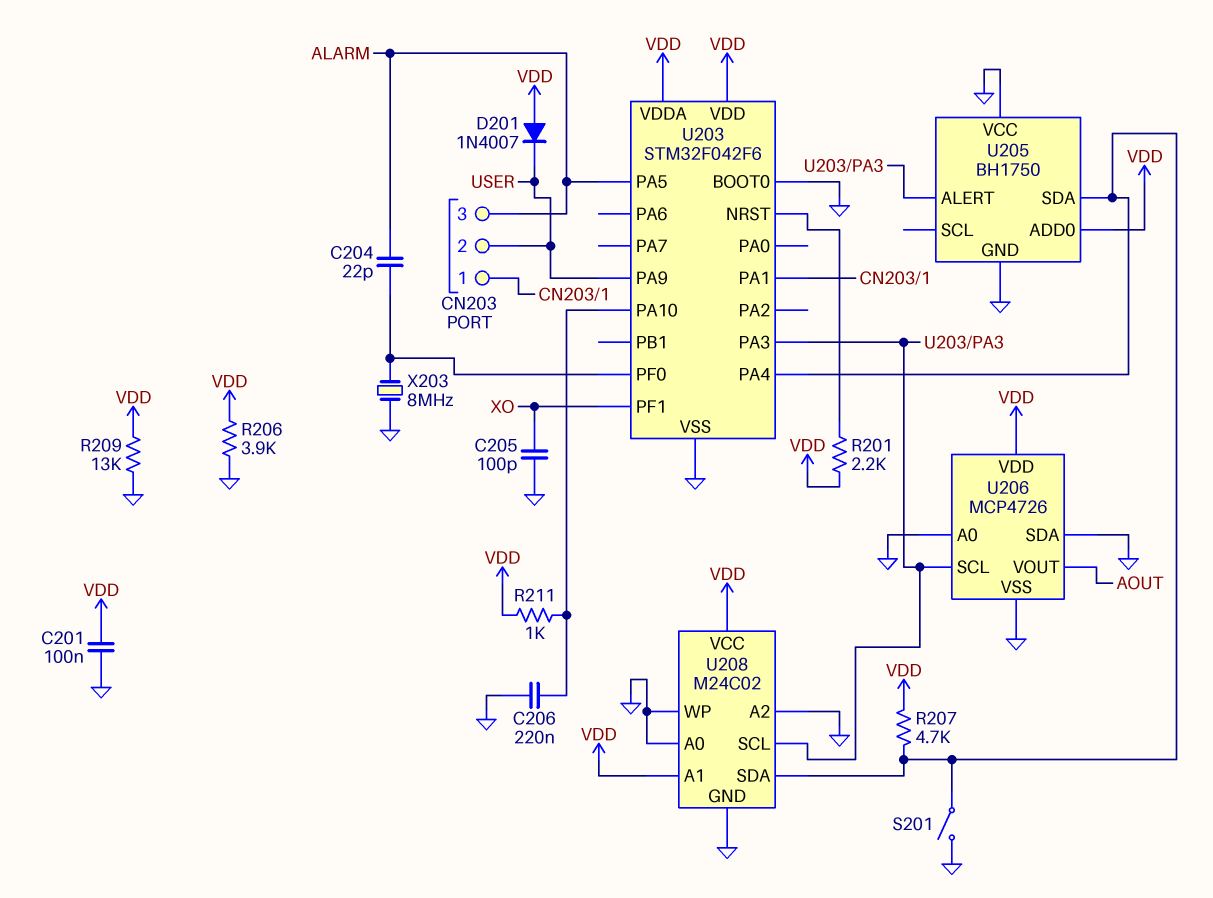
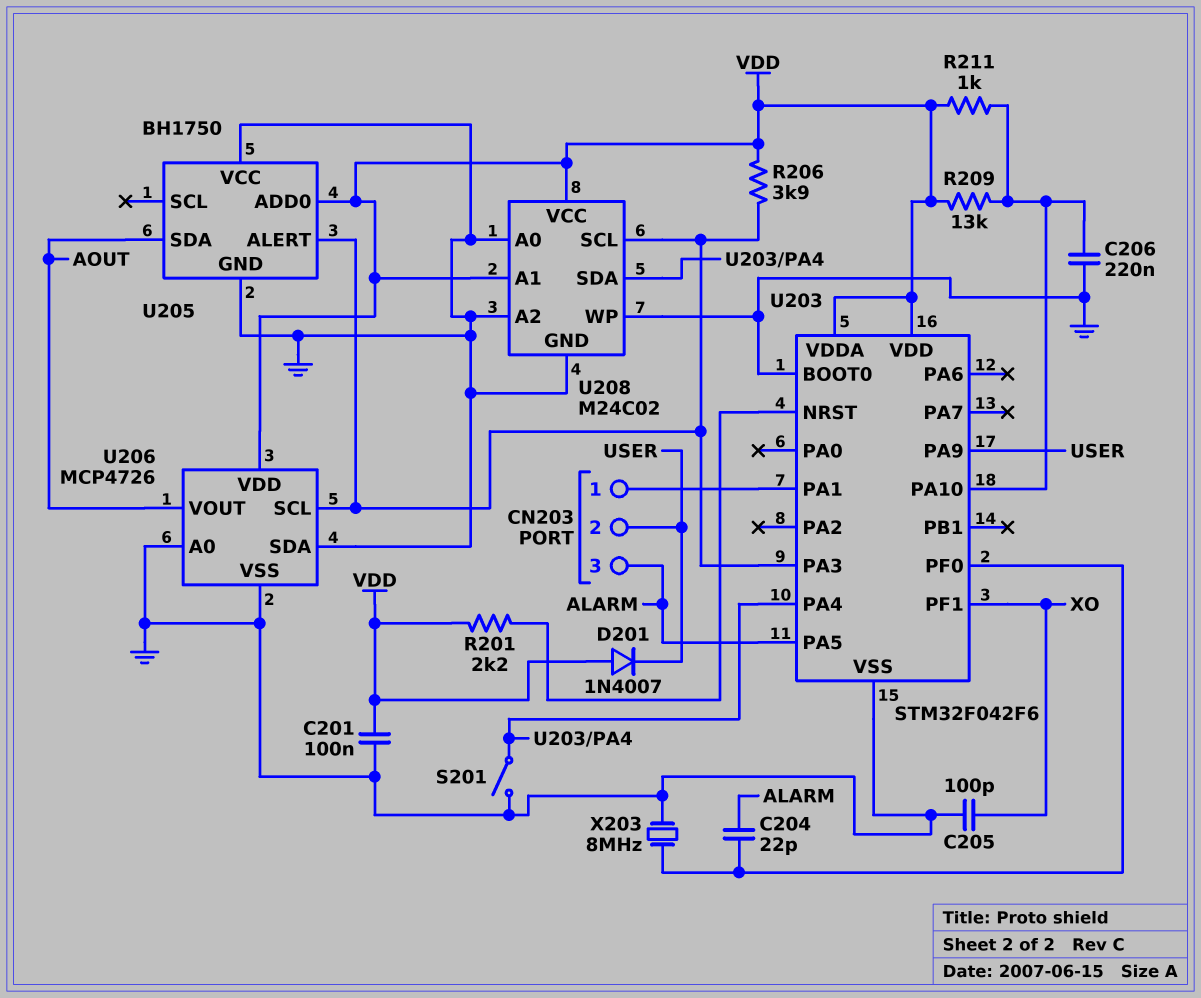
R206: 3.9k (GND, VDD) -> 3.9k (U203/PA3, VDD)
R207: 4.7k (U203/PA4, VDD) -> none
R209: 13k (GND, VDD) -> 13k (U203/PA10, VDD)
U205 pin SDA: U203/PA4 -> AOUT

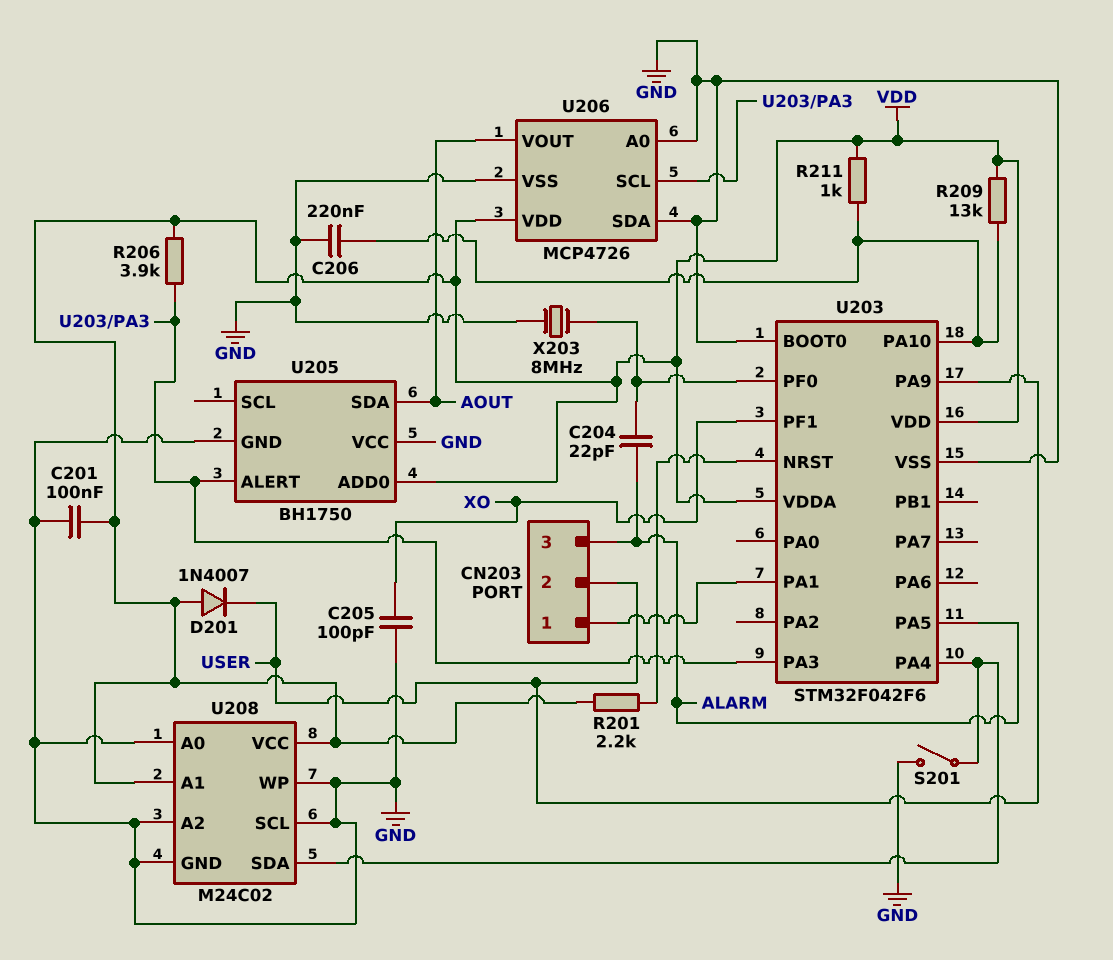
U208 pin SCL: U203/PA3 -> GND

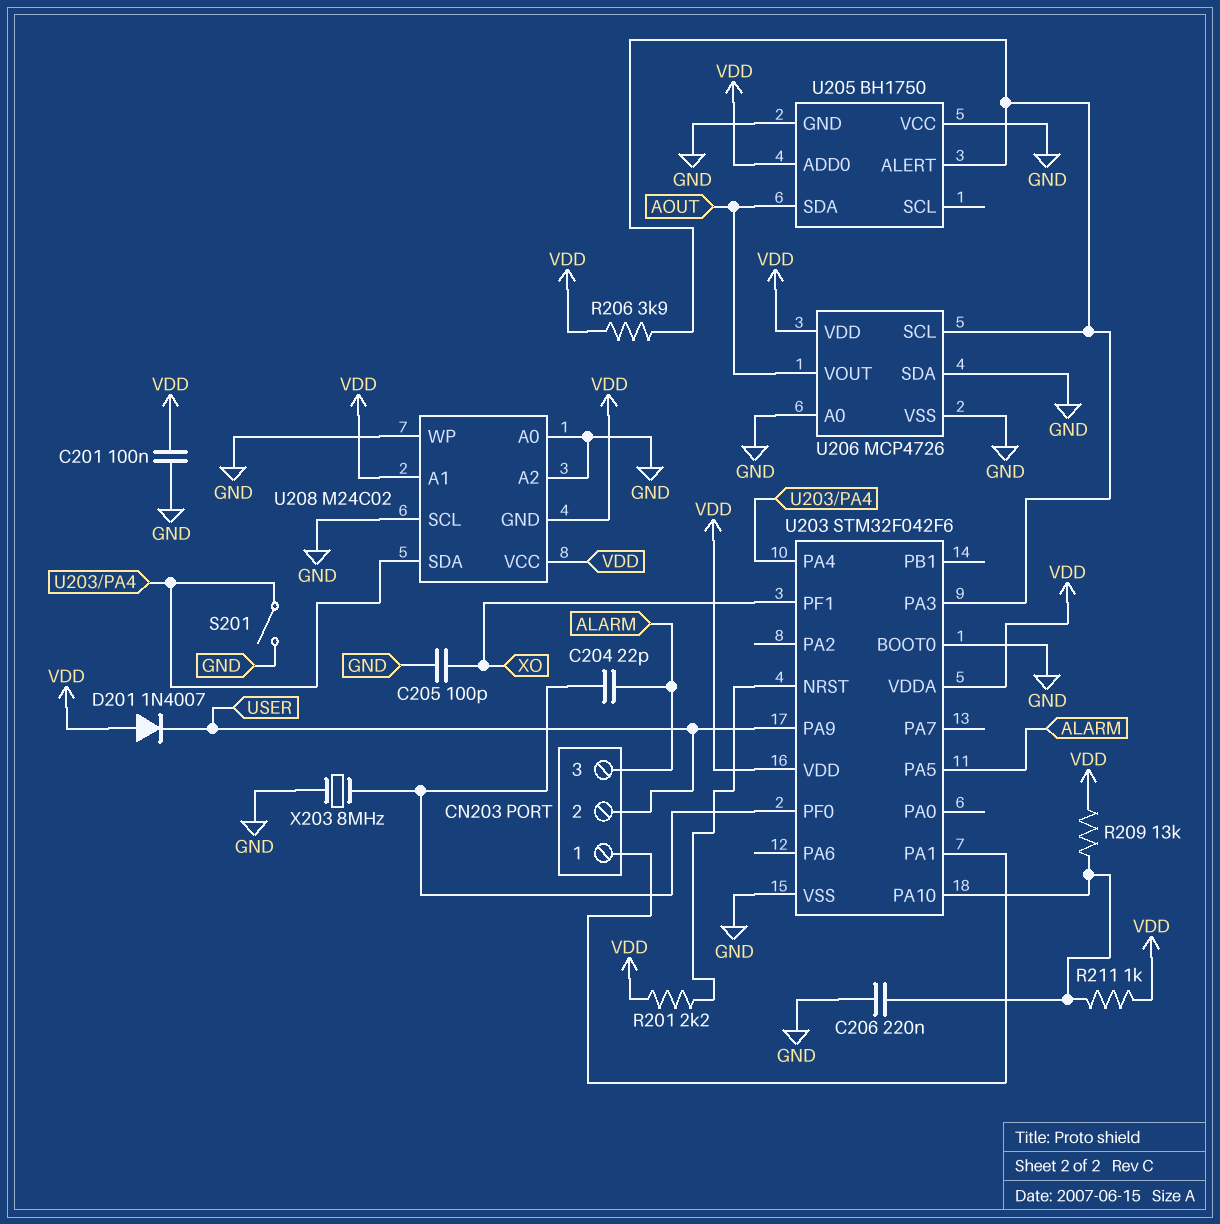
U208 pin GND: GND -> VDD

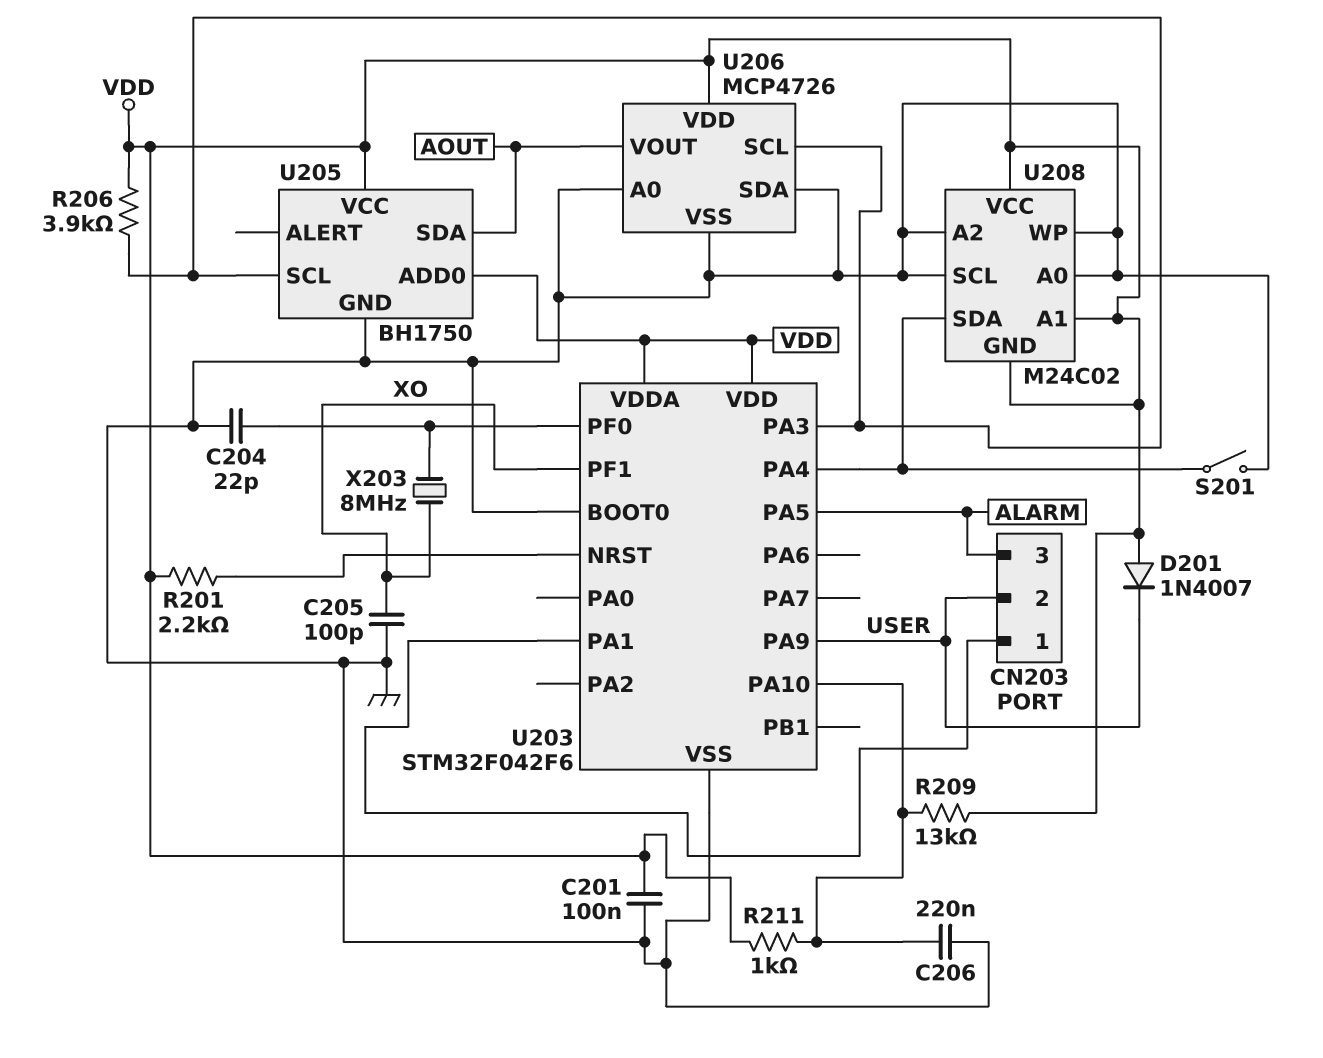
C204: 22pF (ALARM, U203/PF0) -> 22pF (GND, U203/PF0)
U205 pin ALERT: U203/PA3 -> none
U205 pin SCL: none -> U203/PA3
U205 pin VCC: GND -> VDD
X203: 8MHz (GND, U203/PF0) -> 8MHz (U203/PF0, XO)

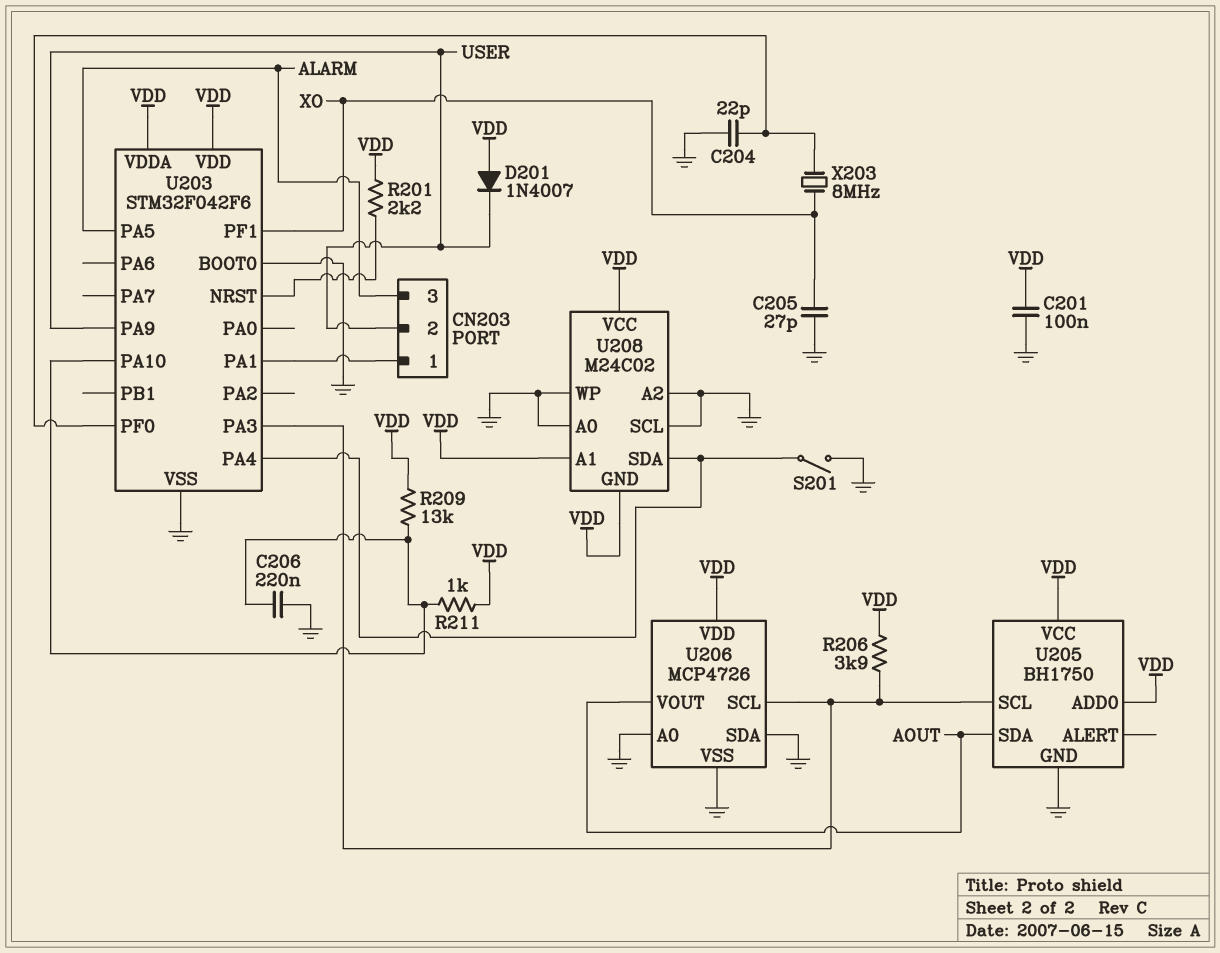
C205: 100pF (GND, XO) -> 27pF (GND, XO)

